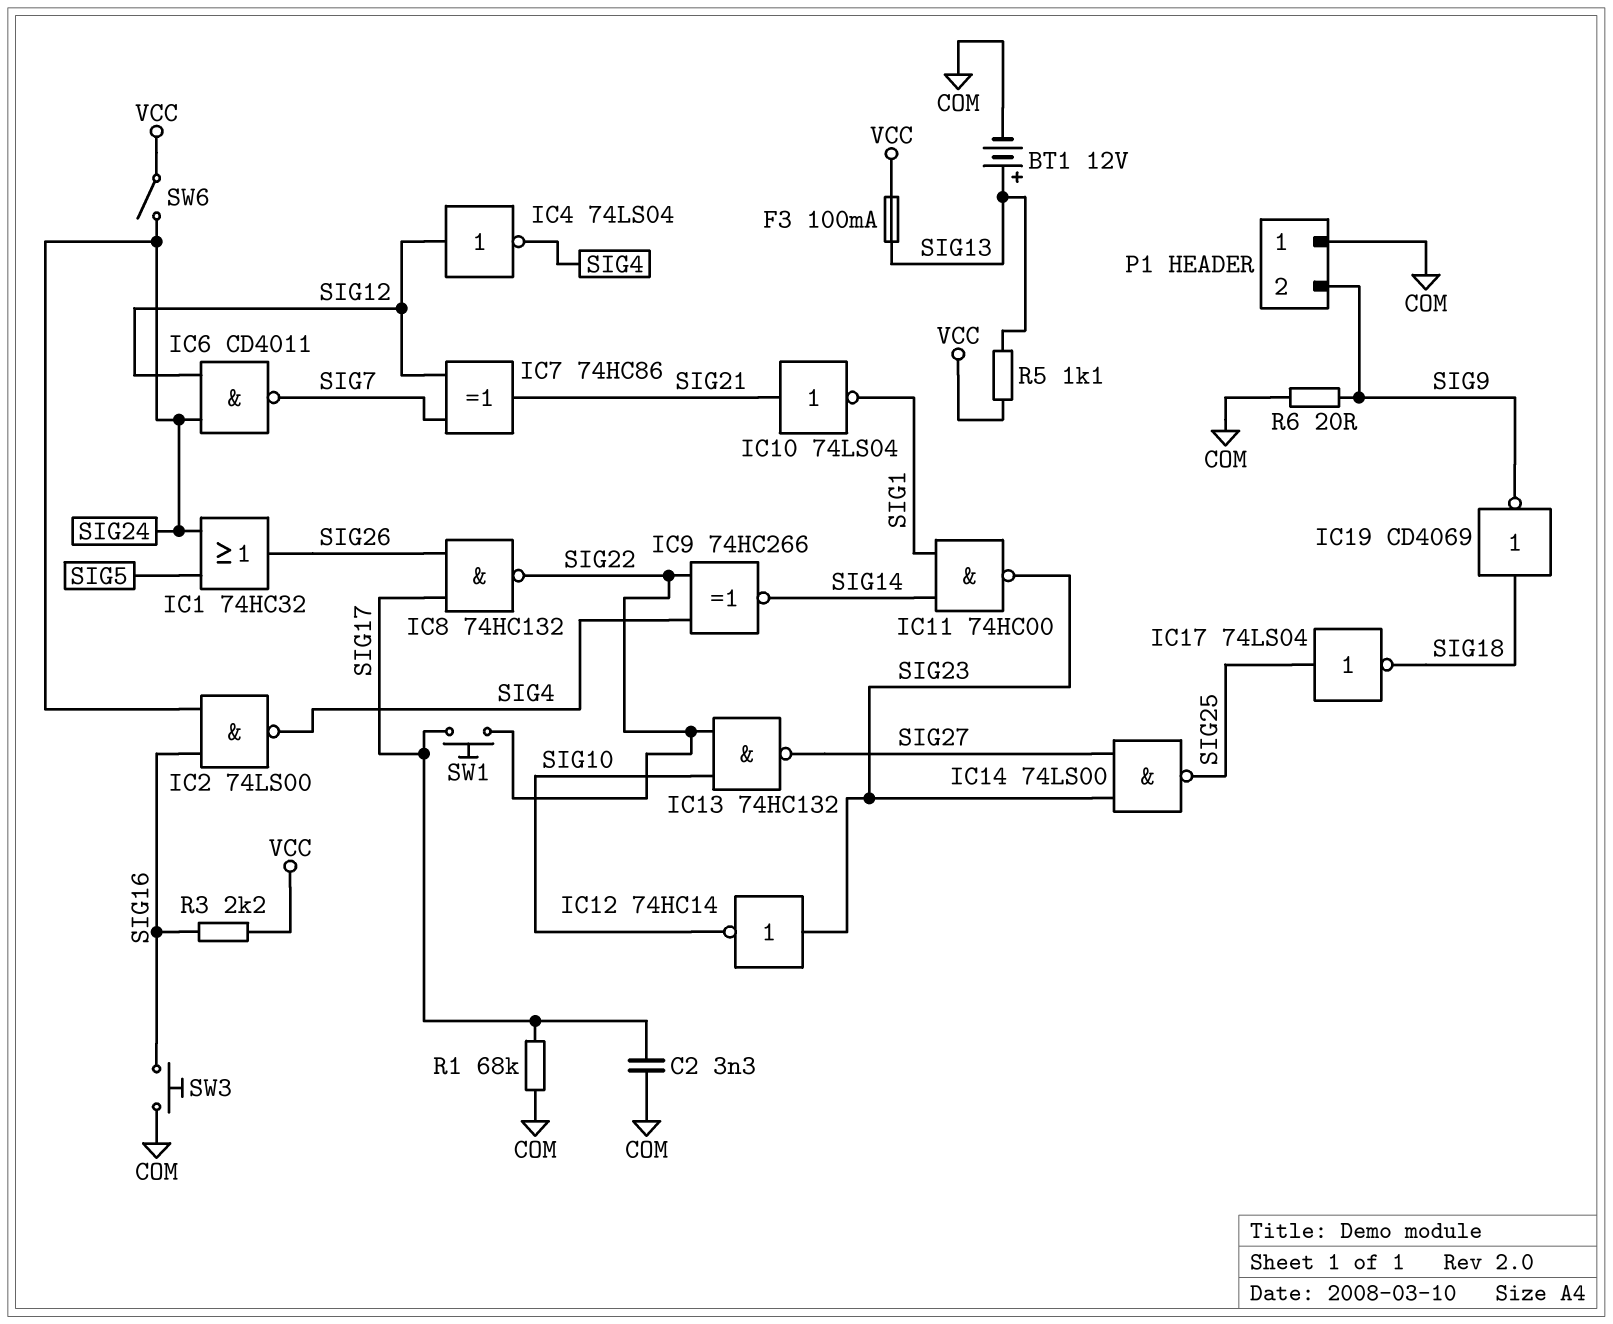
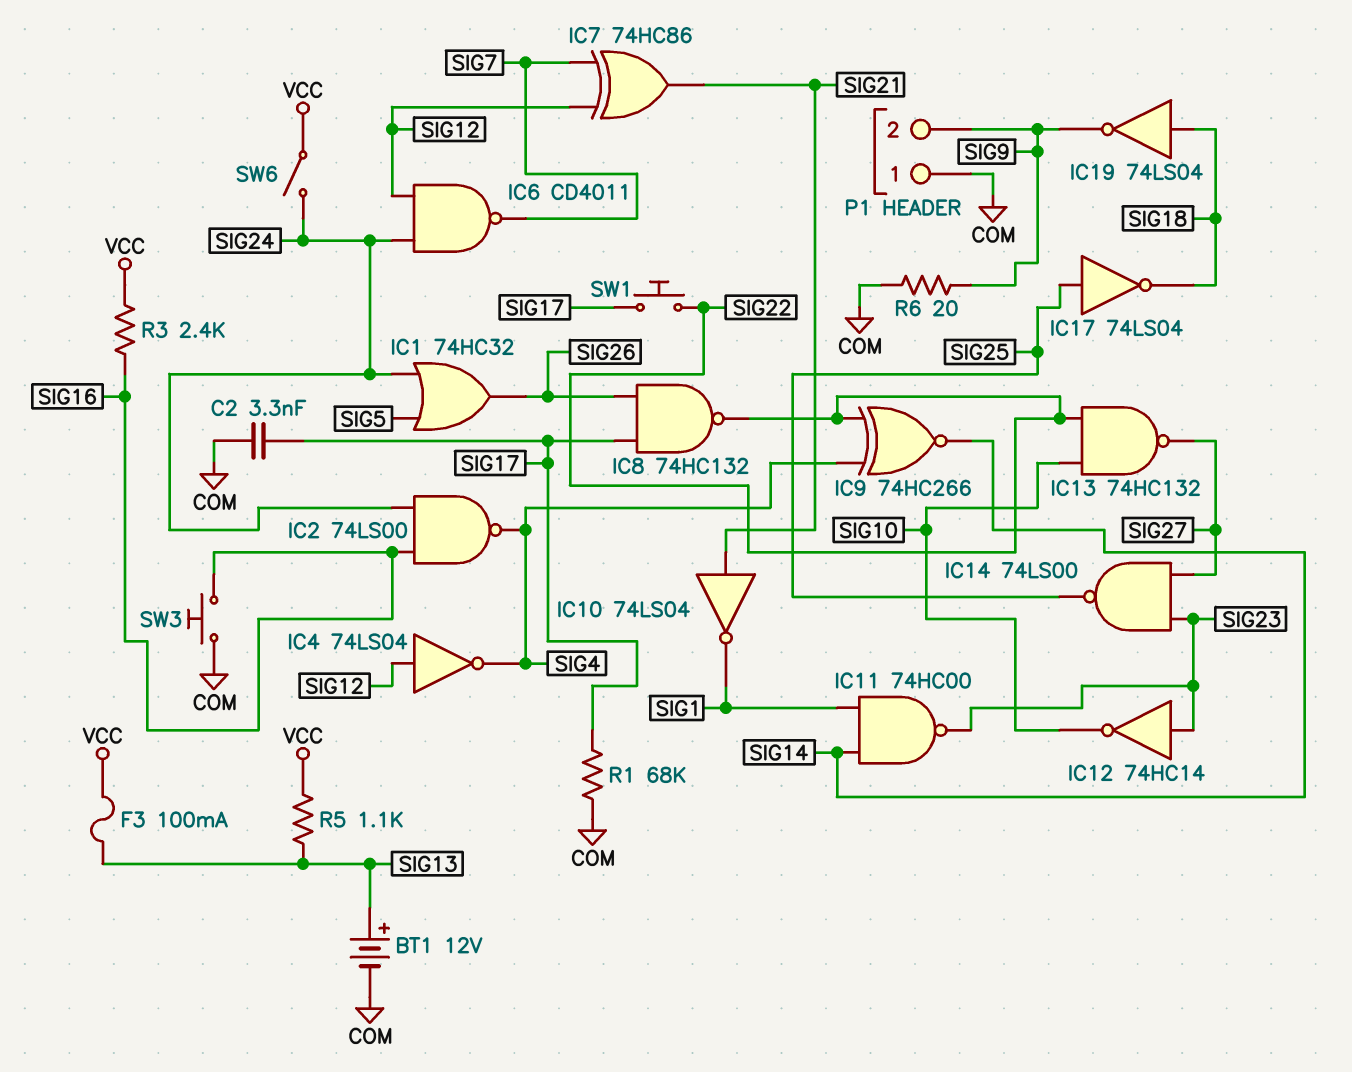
IC19: NOT CD4069 (in SIG18, out SIG9) -> NOT 74LS04 (in SIG18, out SIG9)
R3: 2.2k (SIG16, VCC) -> 2.4k (SIG16, VCC)

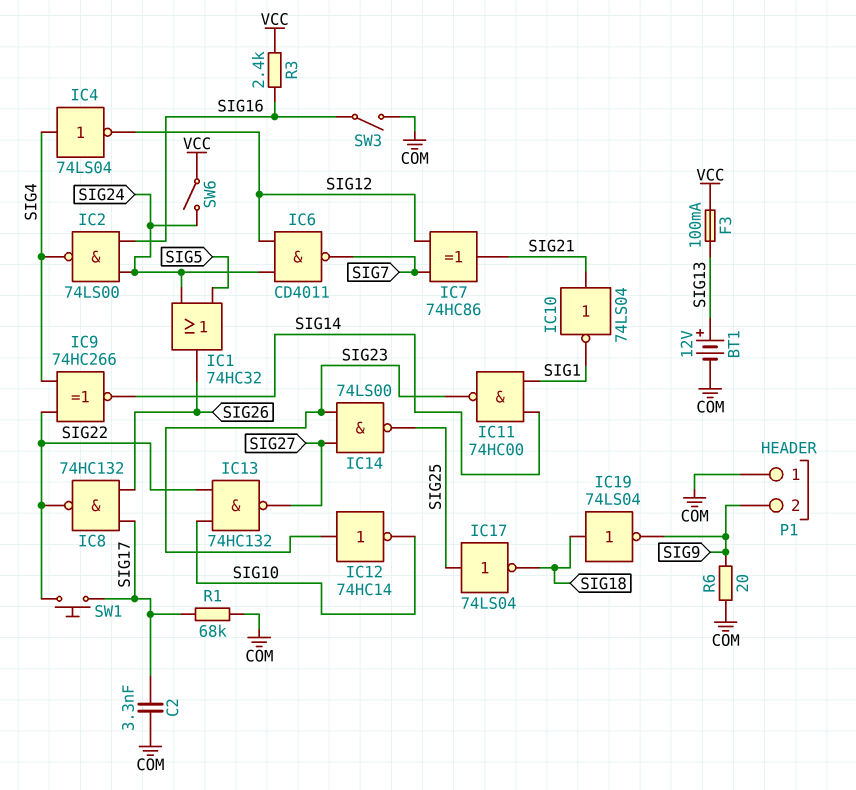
IC4: NOT 74LS04 (in SIG12, out SIG4) -> NOT 74LS04 (in SIG4, out SIG12)
R5: 1.1k (SIG13, VCC) -> none
SW3: button (COM, SIG16) -> switch (COM, SIG16)

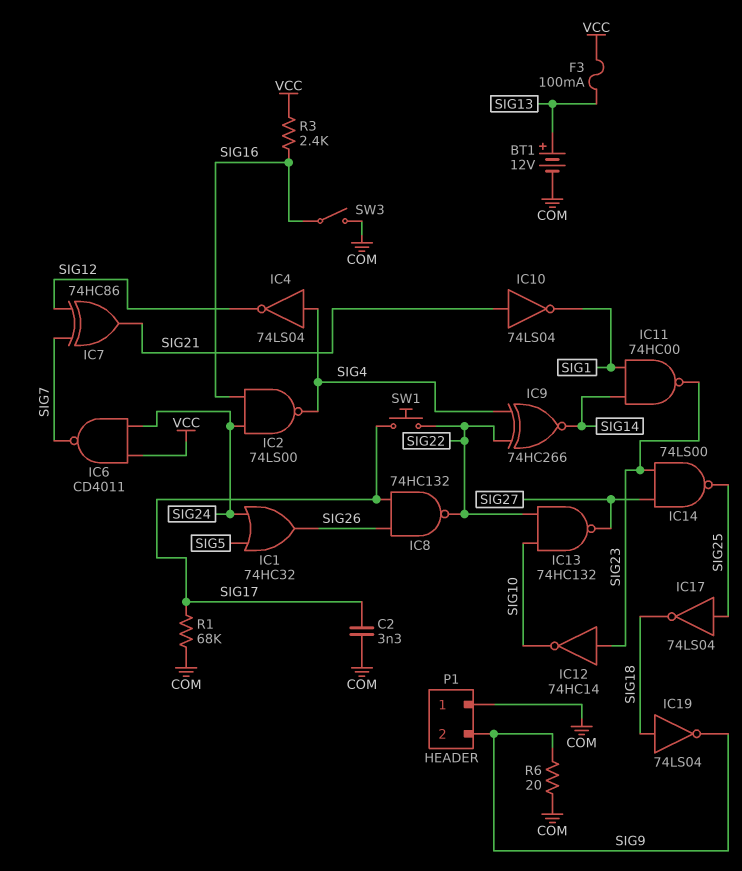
IC6: NAND CD4011 (in SIG12, in SIG24, out SIG7) -> NAND CD4011 (in SIG24, in VCC, out SIG7)
SW6: switch (SIG24, VCC) -> none

